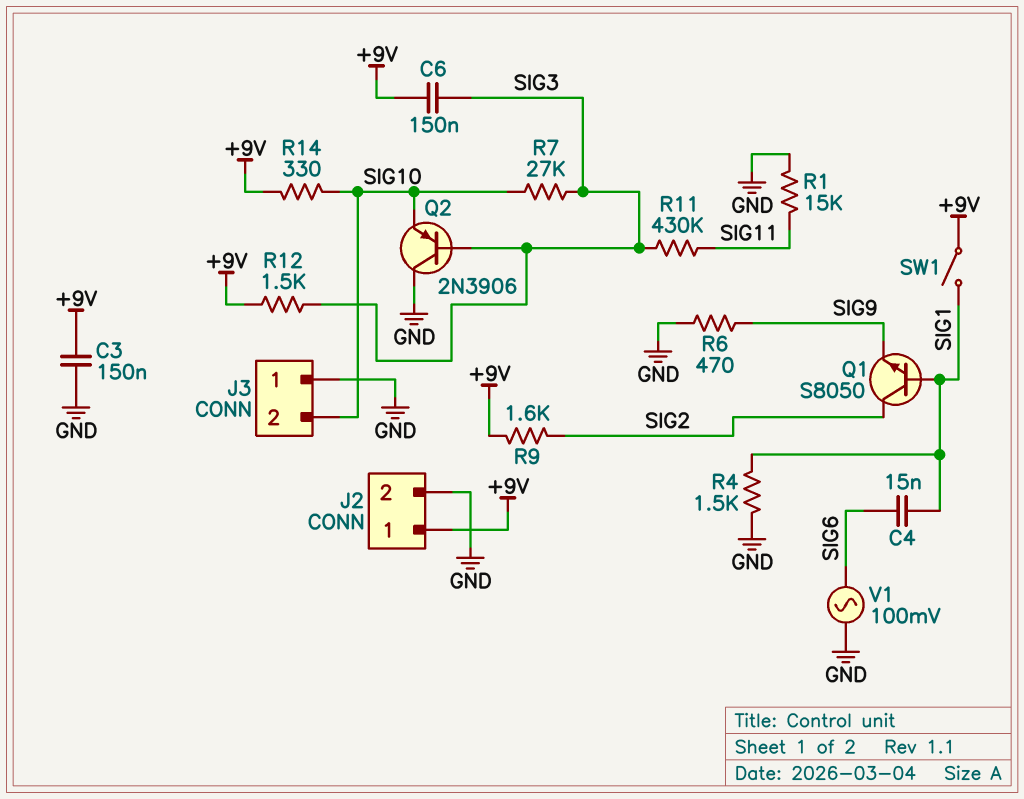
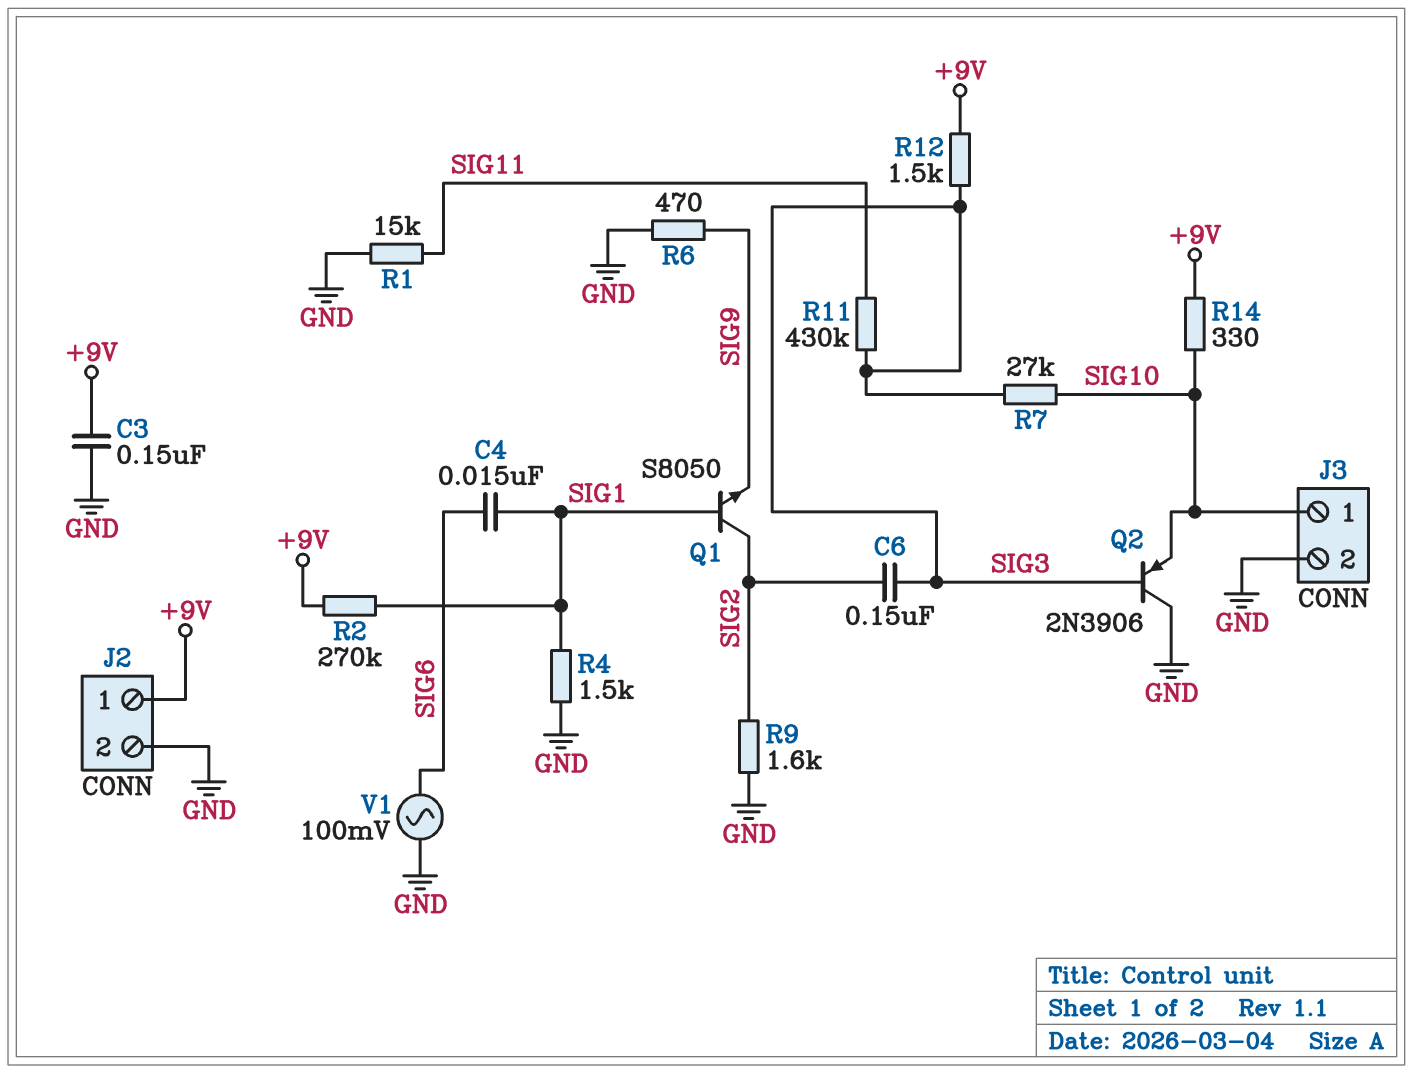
C6: 150nF (+9V, SIG3) -> 150nF (SIG2, SIG3)
J3 pin 1: GND -> SIG10
J3 pin 2: SIG10 -> GND
R2: none -> 270k (+9V, SIG1)
R9: 1.6k (+9V, SIG2) -> 1.6k (GND, SIG2)
SW1: switch (+9V, SIG1) -> none

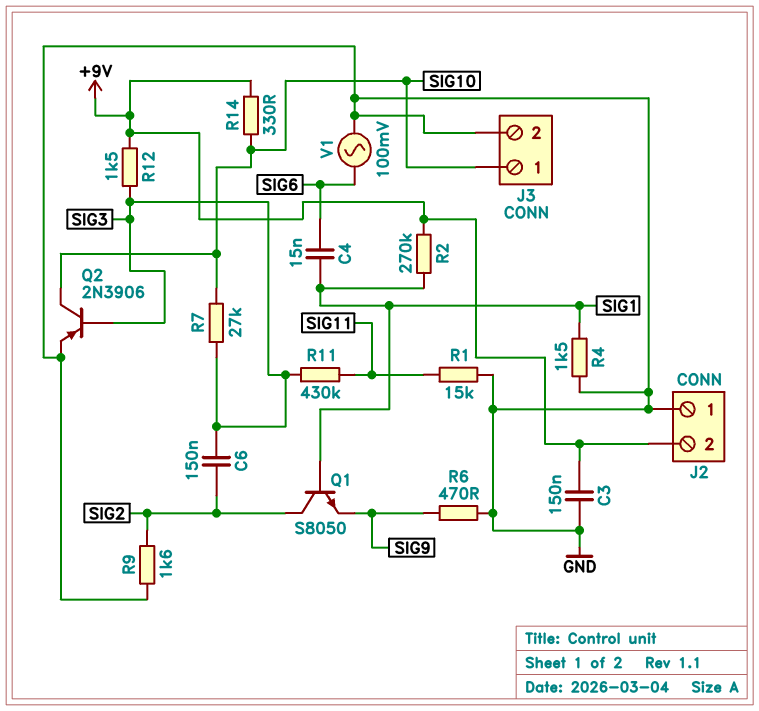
J2 pin 1: +9V -> GND
J2 pin 2: GND -> +9V
Q2: PNP 2N3906 (B SIG3, C GND, E SIG10) -> PNP 2N3906 (B SIG3, C SIG10, E GND)

